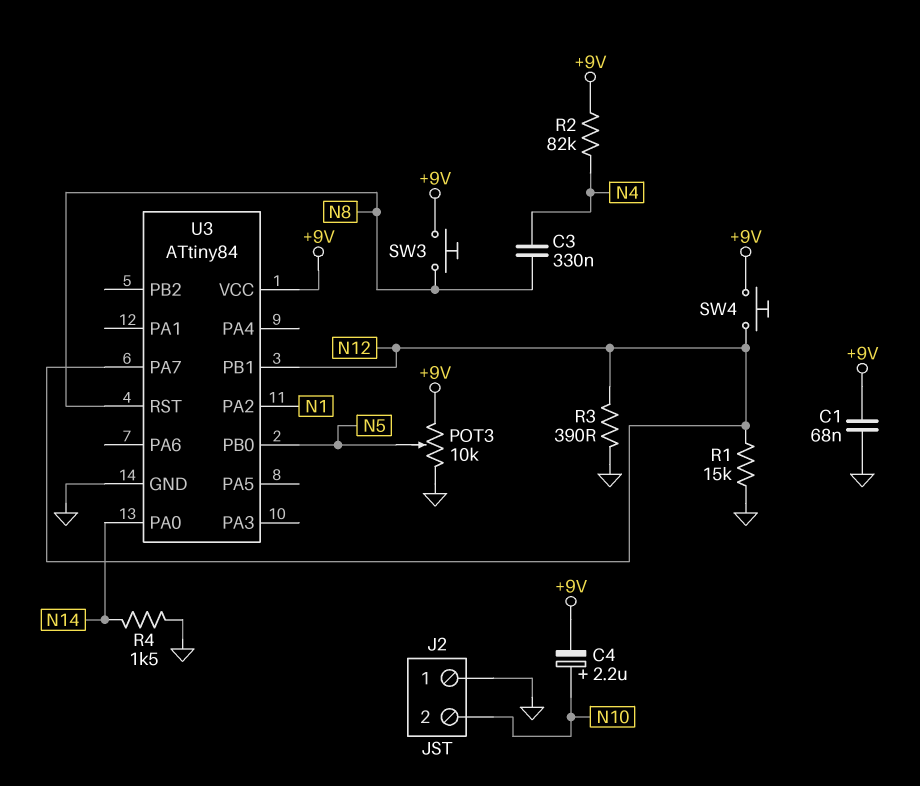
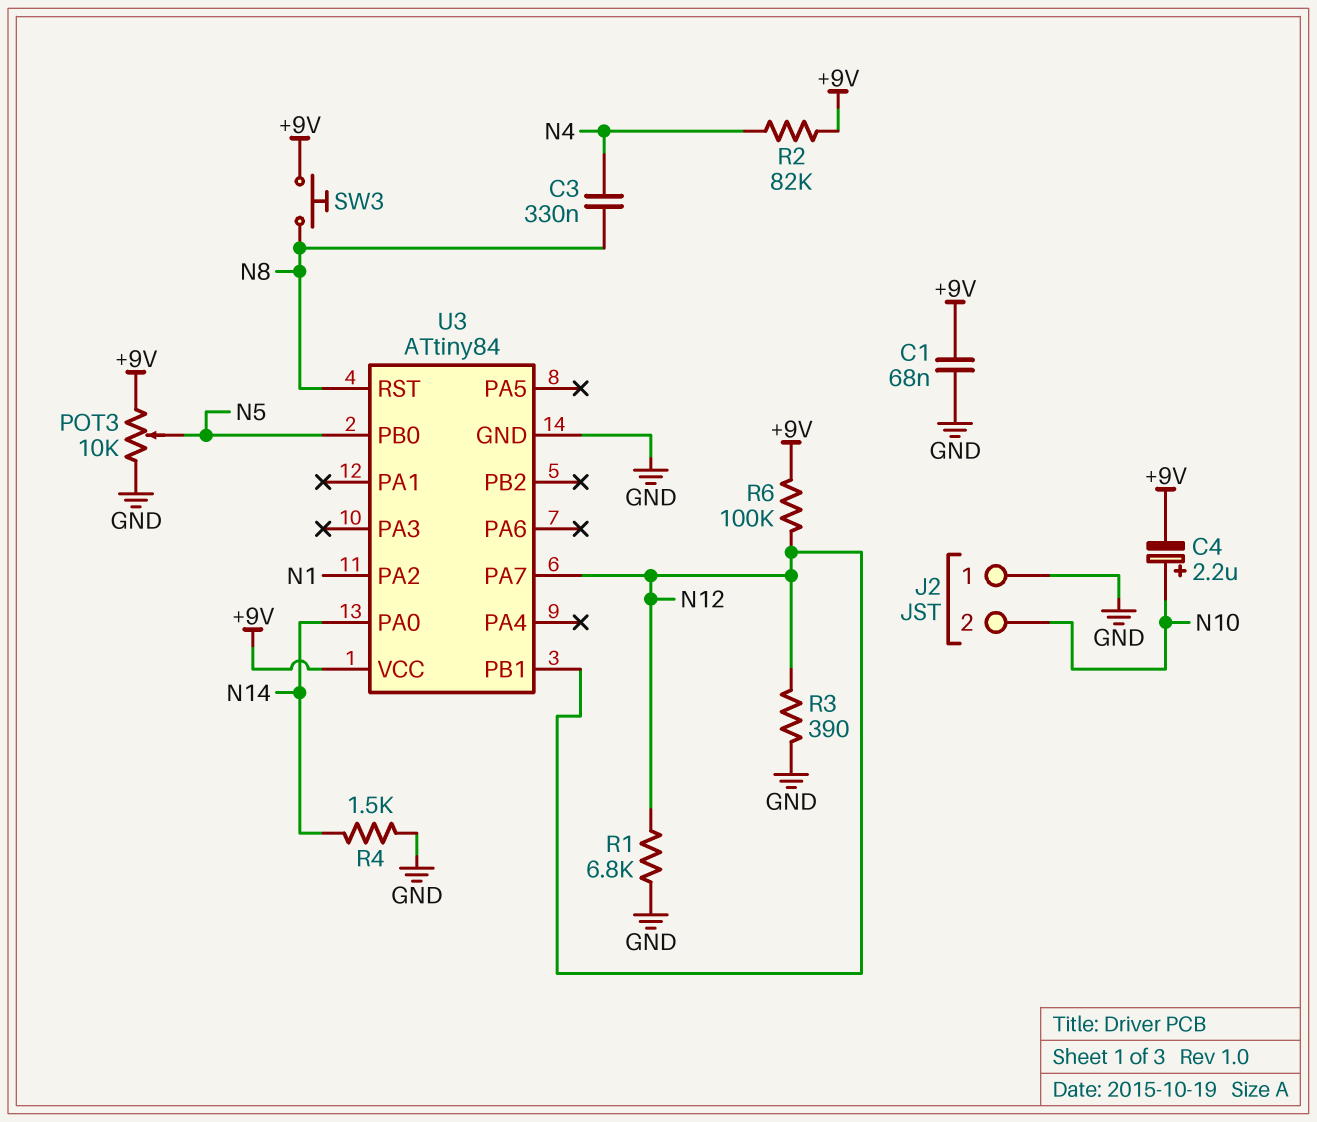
R1: 15k (GND, N12) -> 6.8k (GND, N12)
R6: none -> 100k (+9V, N12)
SW4: button (+9V, N12) -> none

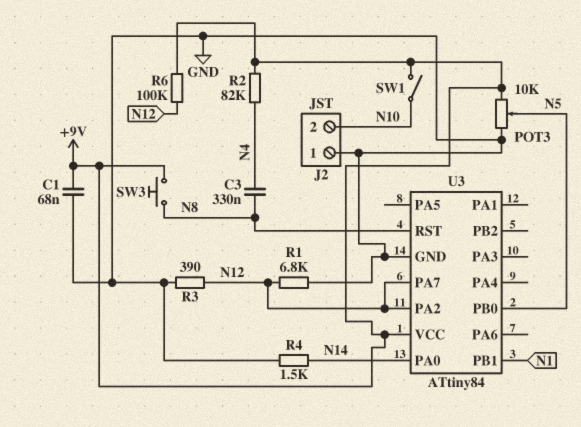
C4: 2.2uF (plus N10, minus +9V) -> none
SW1: none -> switch (+9V, N10)
U3 pin PA2: N1 -> N12
U3 pin PB1: N12 -> N1

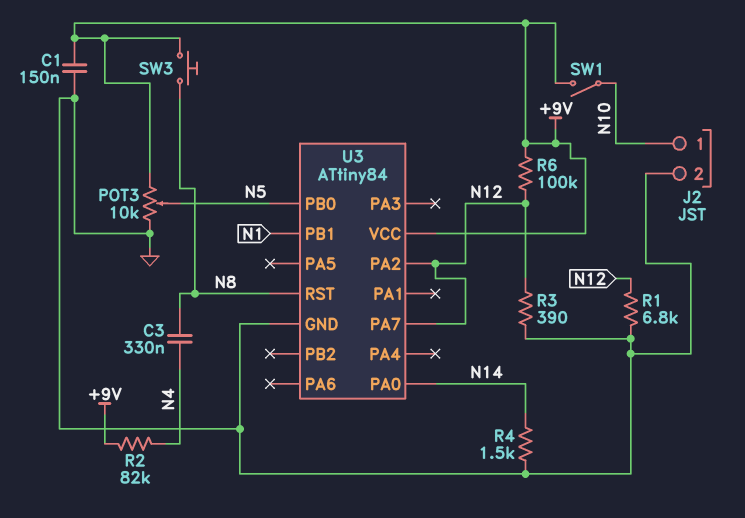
C1: 68nF (+9V, GND) -> 150nF (+9V, GND)
J2 pin 1: GND -> N10
J2 pin 2: N10 -> GND

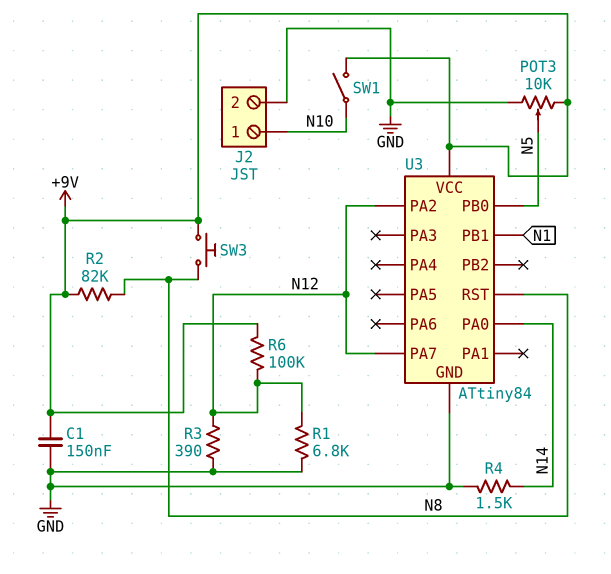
C3: 330nF (N4, N8) -> none
R2: 82k (+9V, N4) -> 82k (+9V, N8)

